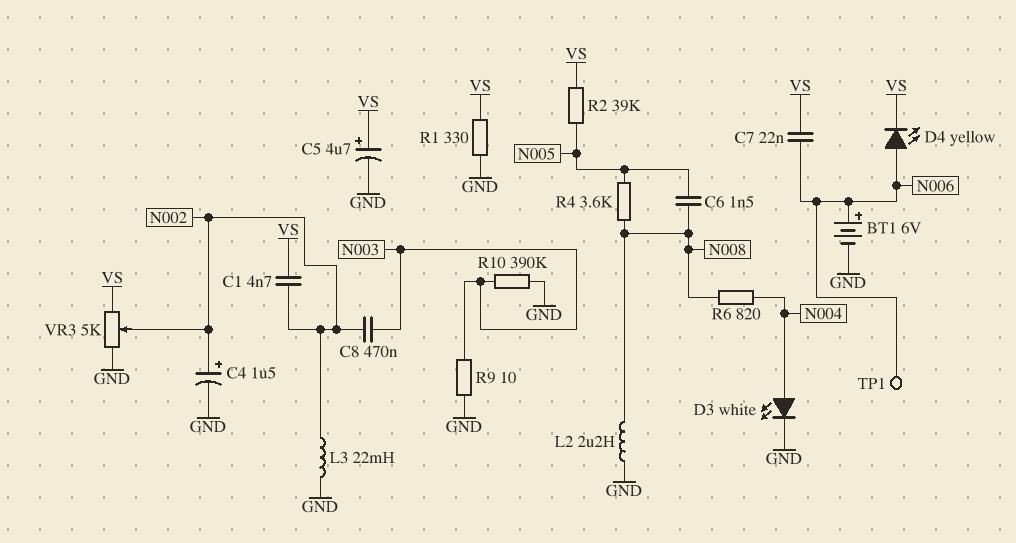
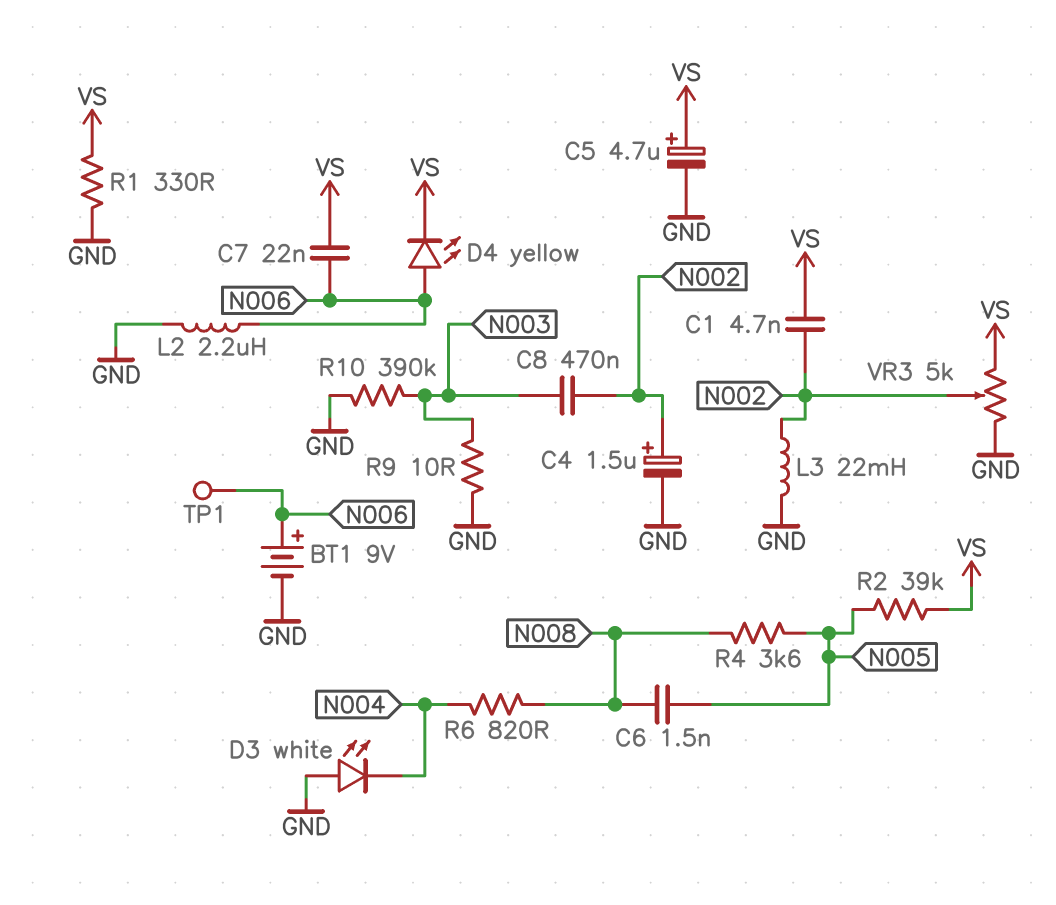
BT1: 6V (plus N006, minus GND) -> 9V (plus N006, minus GND)
D3: LED white (A N004, K GND) -> LED white (A GND, K N004)
L2: 2.2uH (GND, N008) -> 2.2uH (GND, N006)

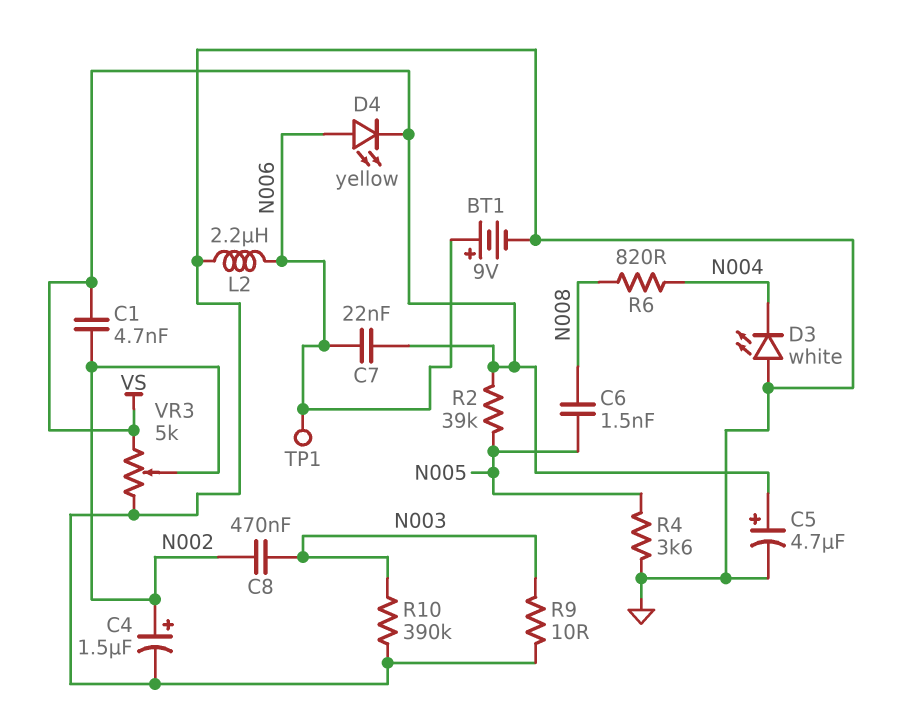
L3: 22mH (GND, N002) -> none
R1: 330 (GND, VS) -> none
R4: 3.6k (N005, N008) -> 3.6k (GND, N005)

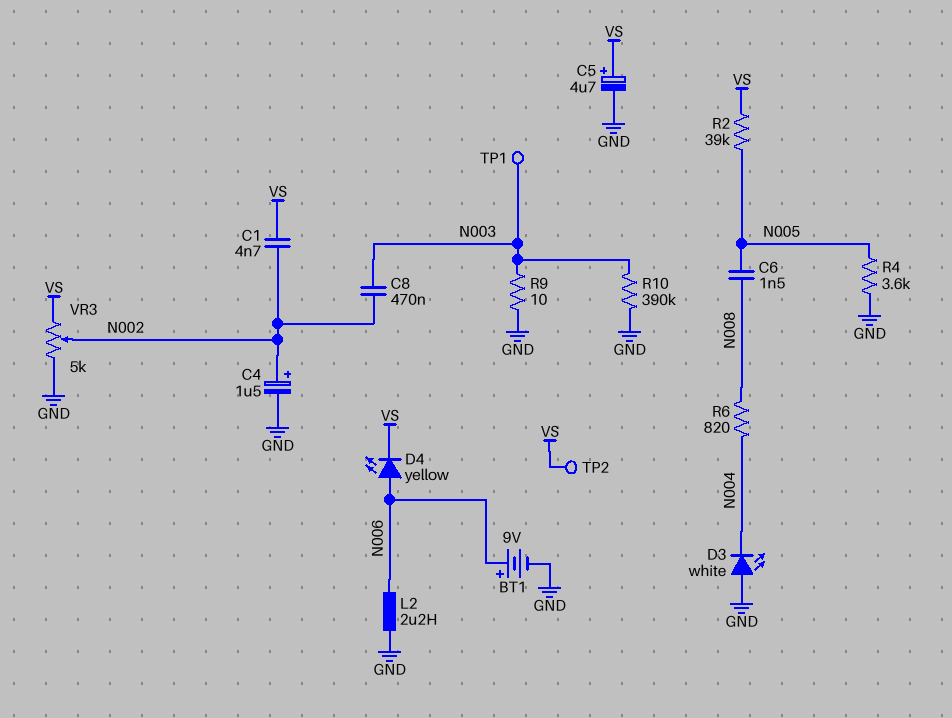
C7: 22nF (N006, VS) -> none
TP1: test point (N006) -> test point (N003)
TP2: none -> test point (VS)

